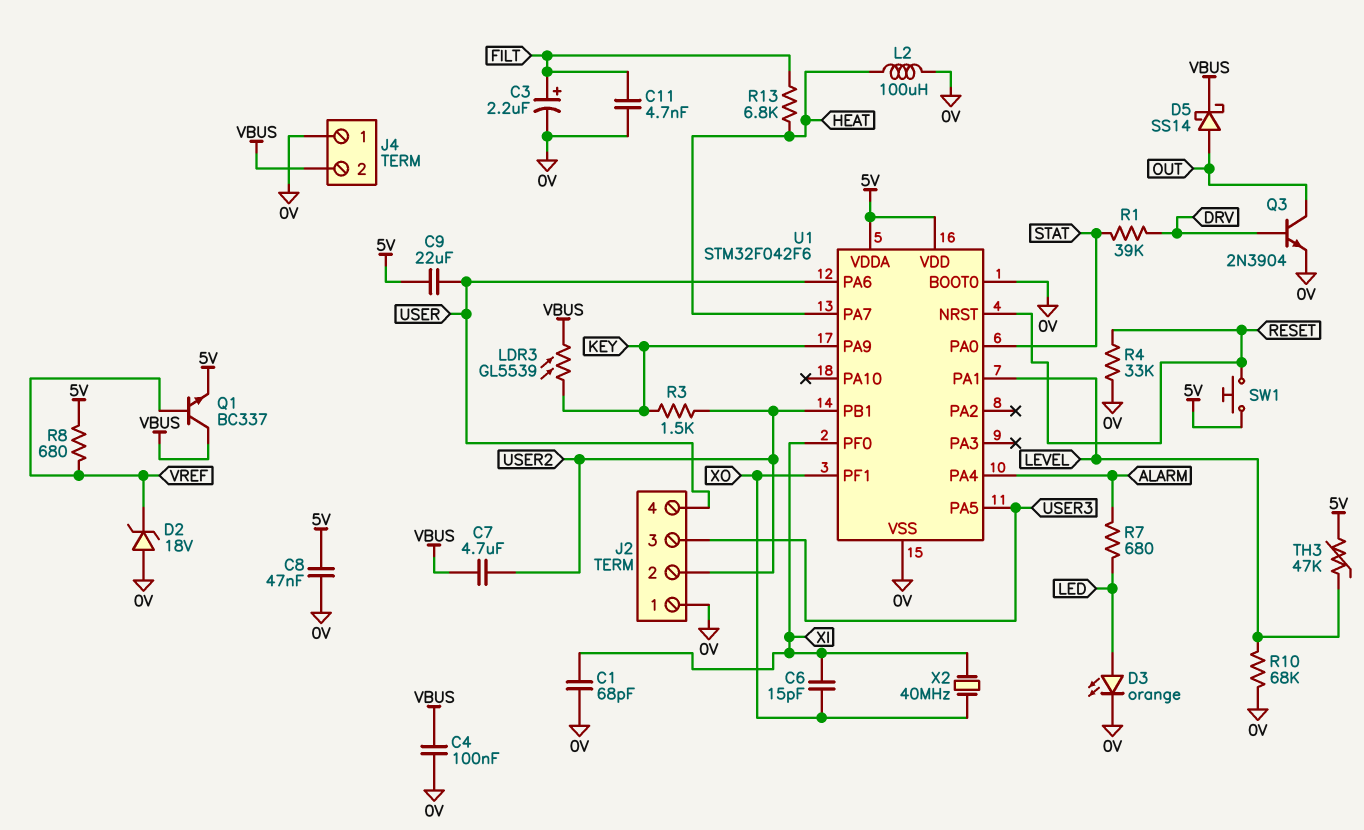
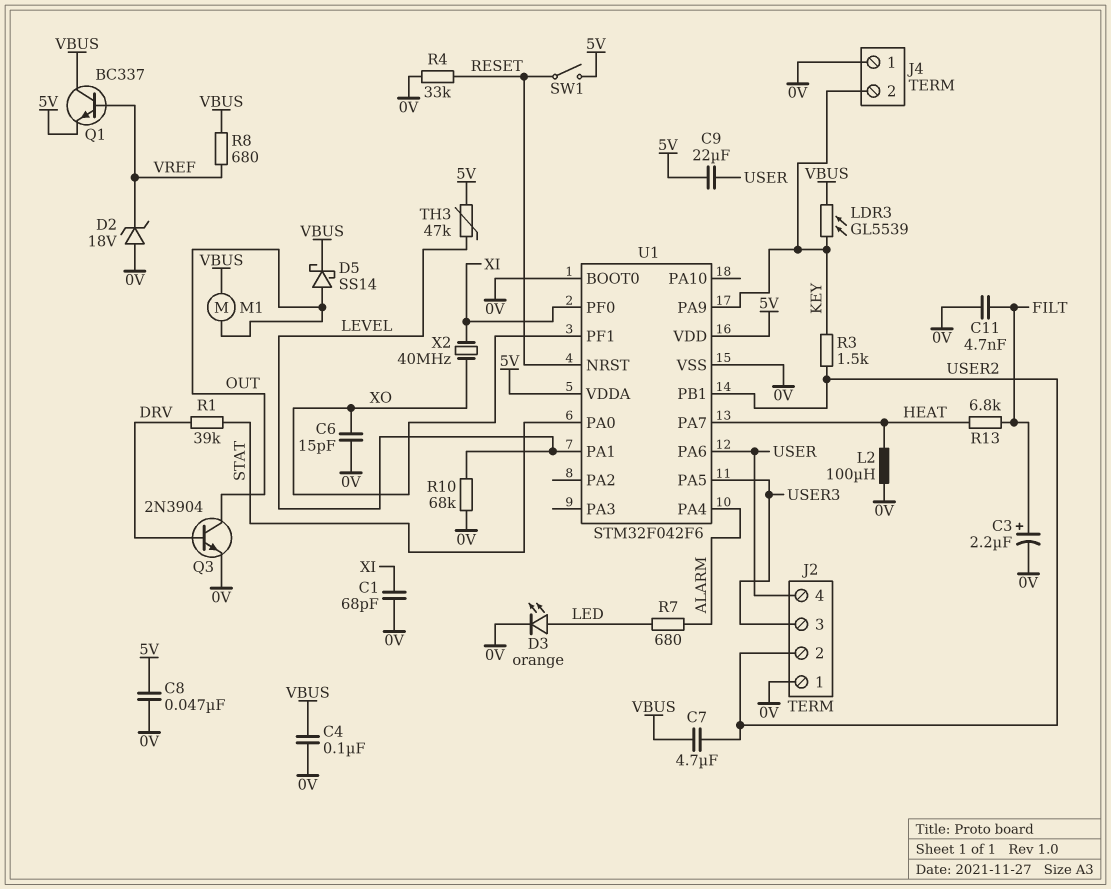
C6: 15pF (XI, XO) -> 15pF (0V, XO)
J4 pin 2: VBUS -> KEY
M1: none -> motor (OUT, VBUS)
R8: 680 (5V, VREF) -> 680 (VBUS, VREF)
SW1: button (5V, RESET) -> switch (5V, RESET)

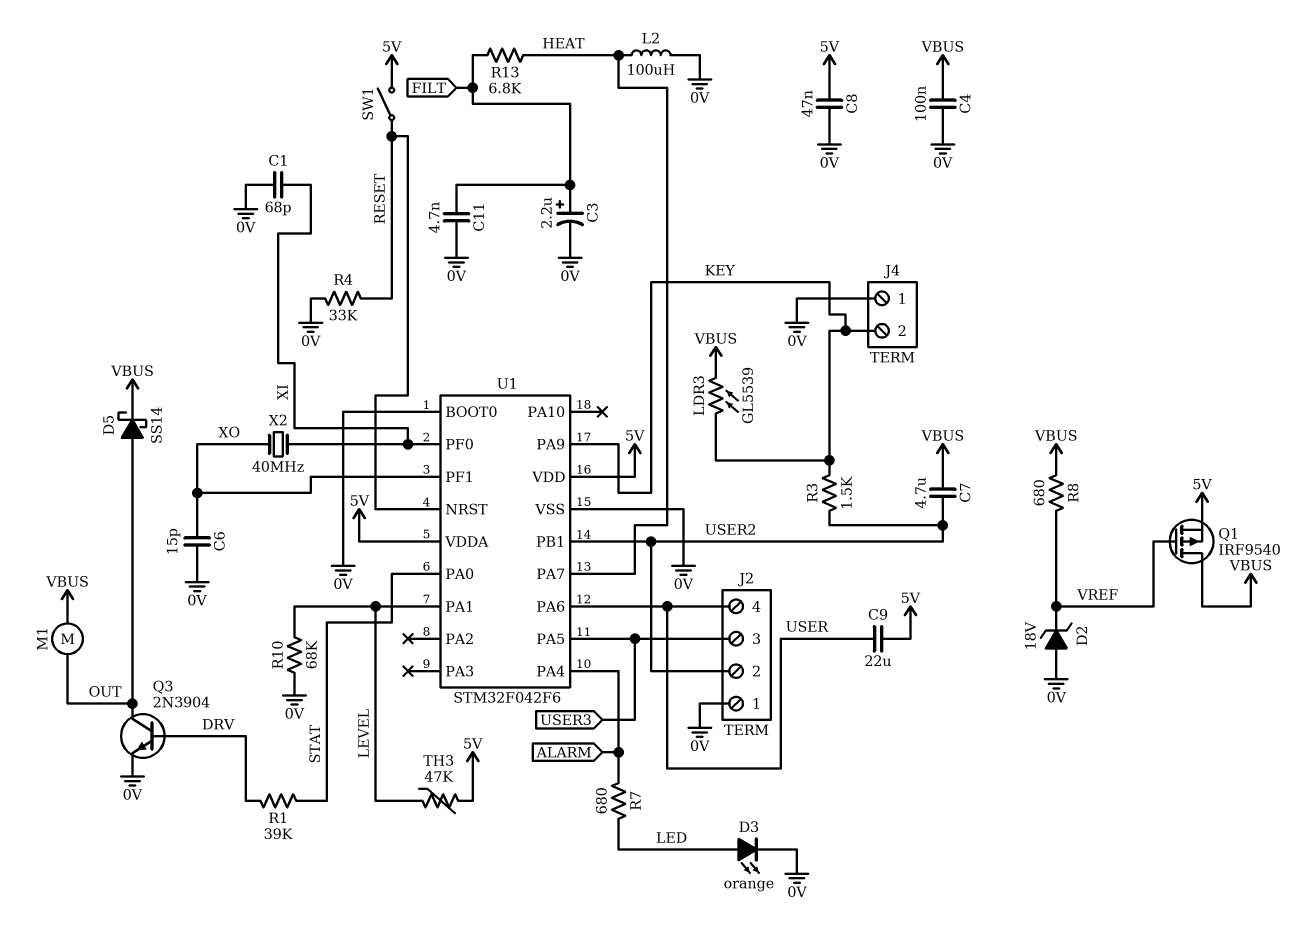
Q1: NPN BC337 (B VREF, C VBUS, E 5V) -> PMOS IRF9540 (G VREF, D VBUS, S 5V)

